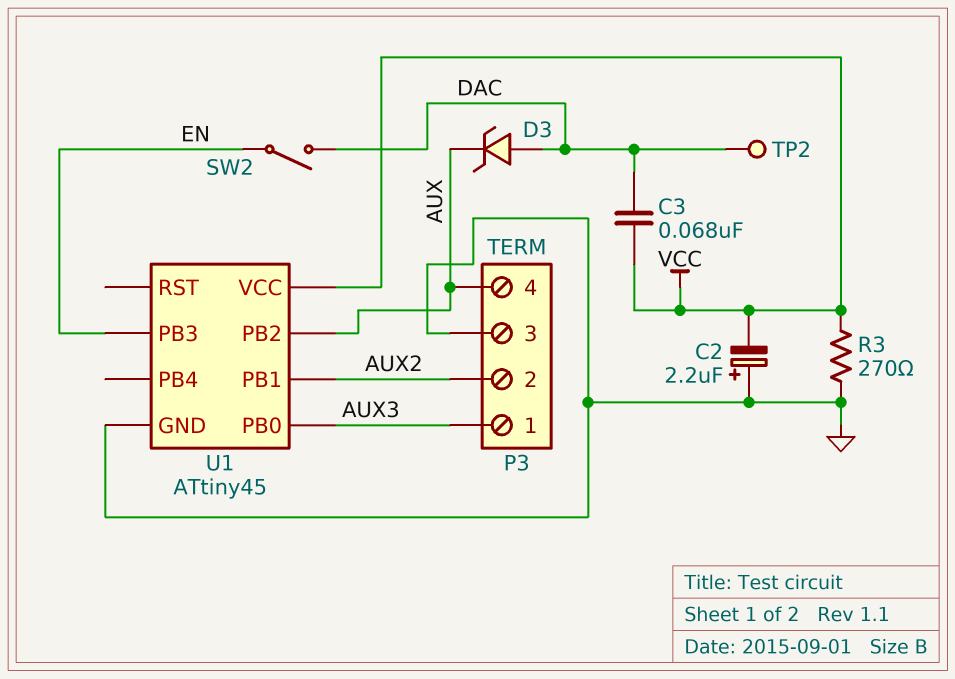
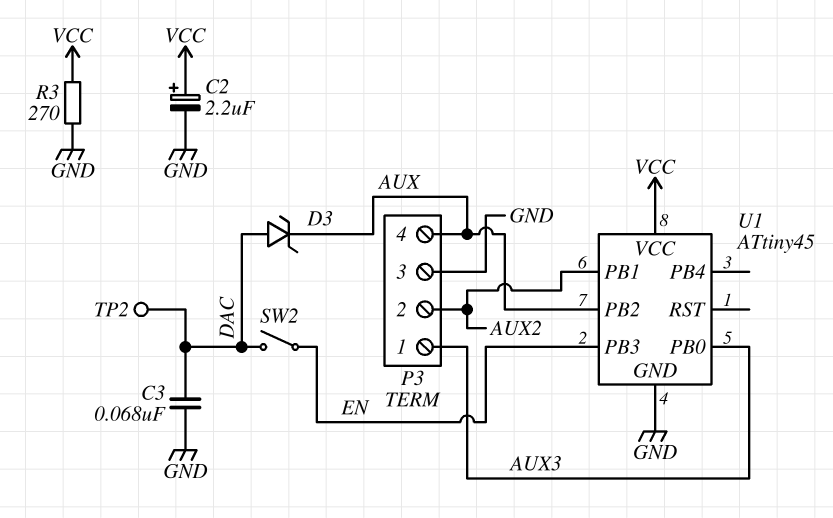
C2: 2.2uF (plus GND, minus VCC) -> 2.2uF (plus VCC, minus GND)
C3: 68nF (DAC, VCC) -> 68nF (DAC, GND)

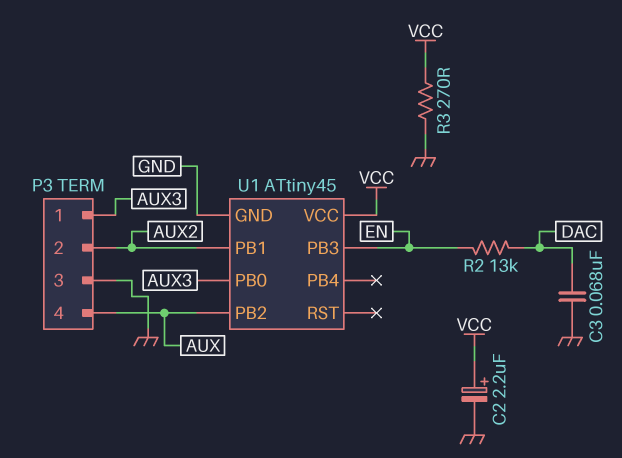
D3: zener (A DAC, K AUX) -> none
R2: none -> 13k (DAC, EN)
SW2: switch (DAC, EN) -> none
TP2: test point (DAC) -> none

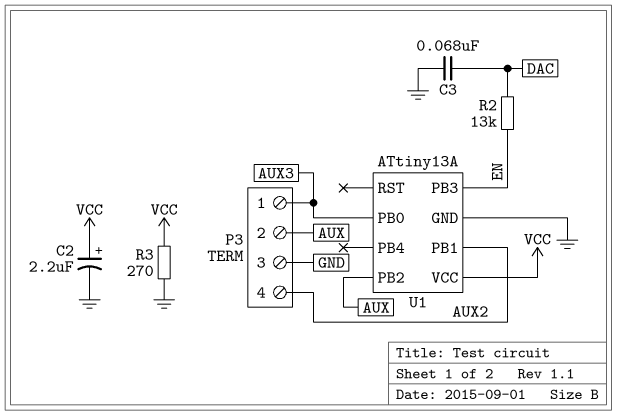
P3 pin 2: AUX2 -> AUX
P3 pin 4: AUX -> AUX2
U1: ATtiny45 -> ATtiny13A

